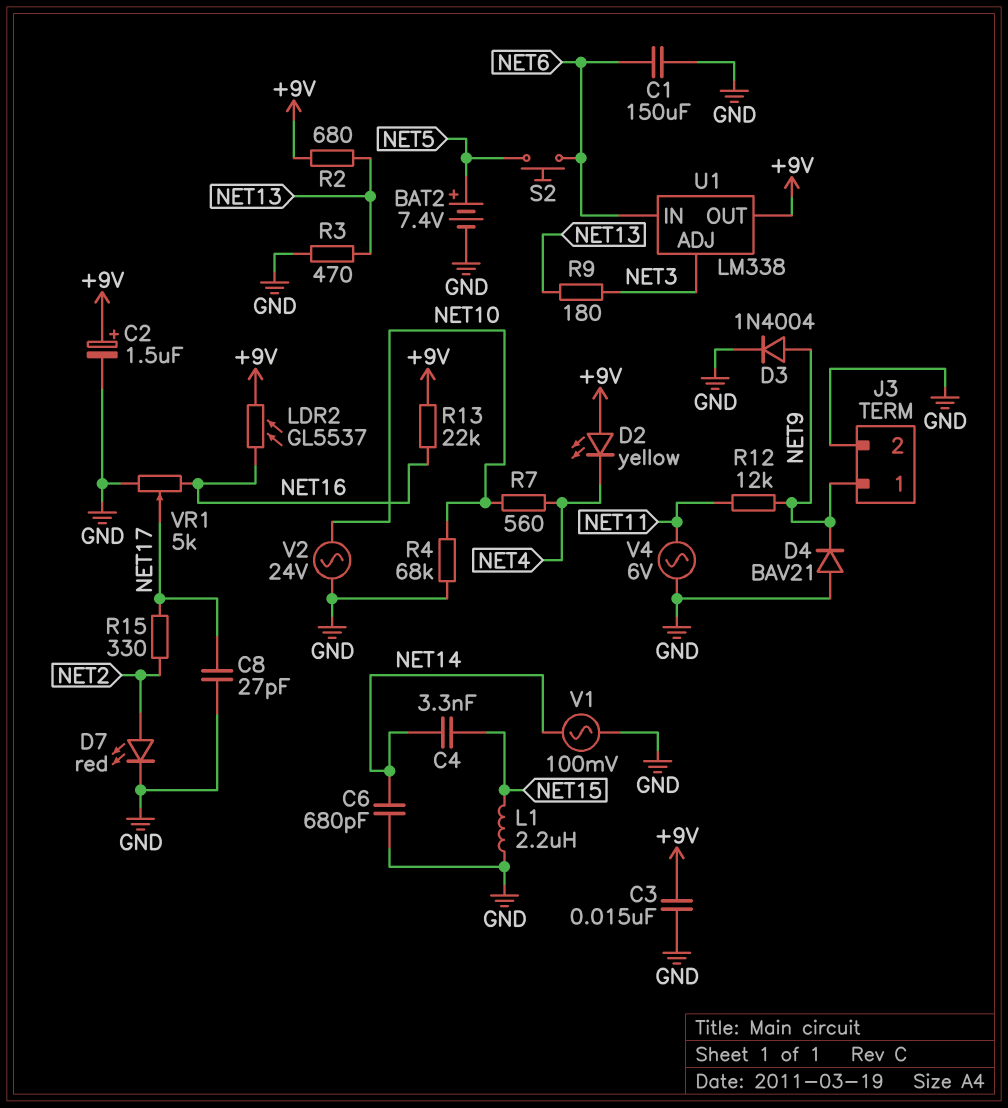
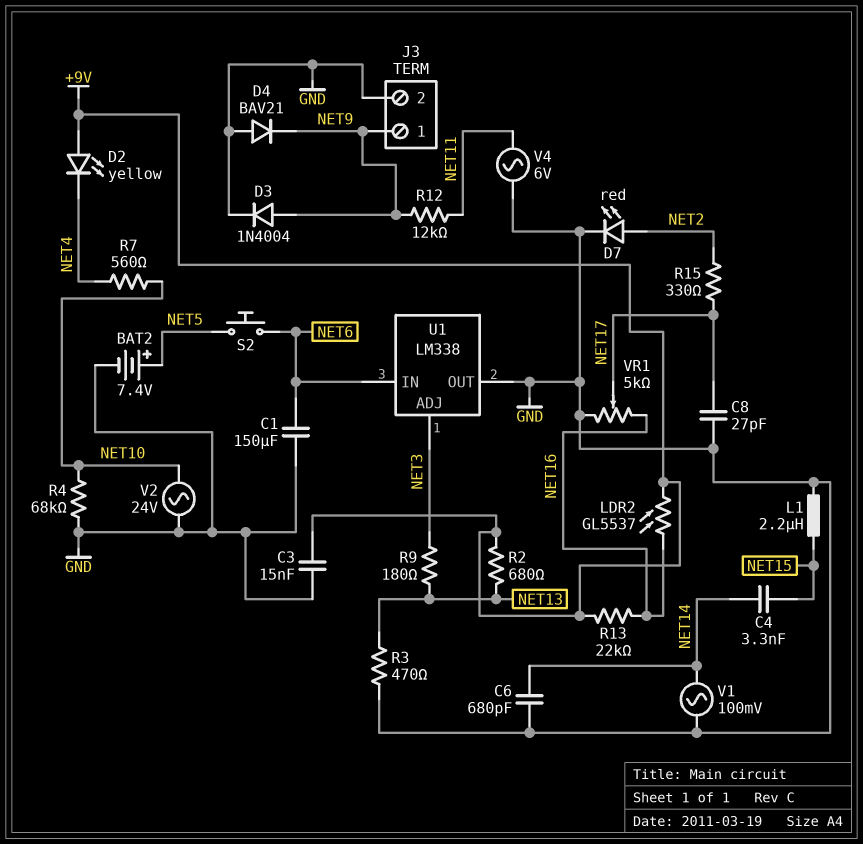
C2: 1.5uF (plus +9V, minus GND) -> none
U1 pin OUT: +9V -> GND

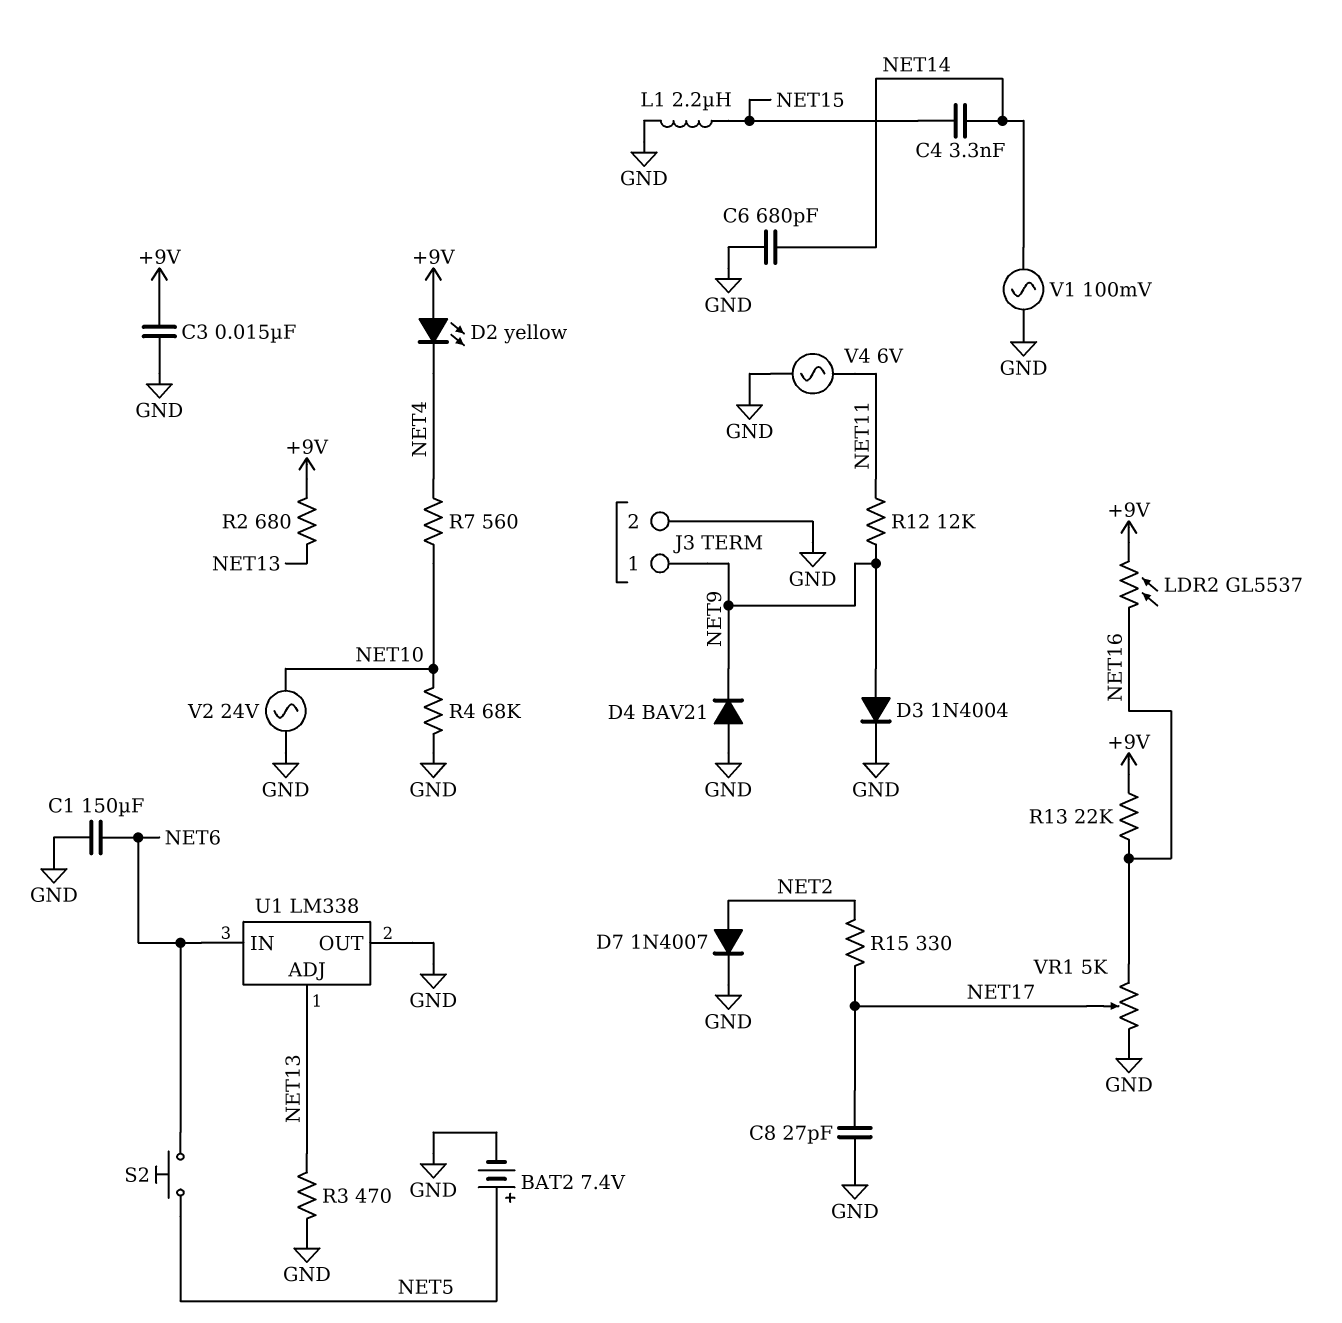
D7: LED red (A NET2, K GND) -> diode 1N4007 (A NET2, K GND)
R9: 180 (NET3, NET13) -> none
U1 pin ADJ: NET3 -> NET13

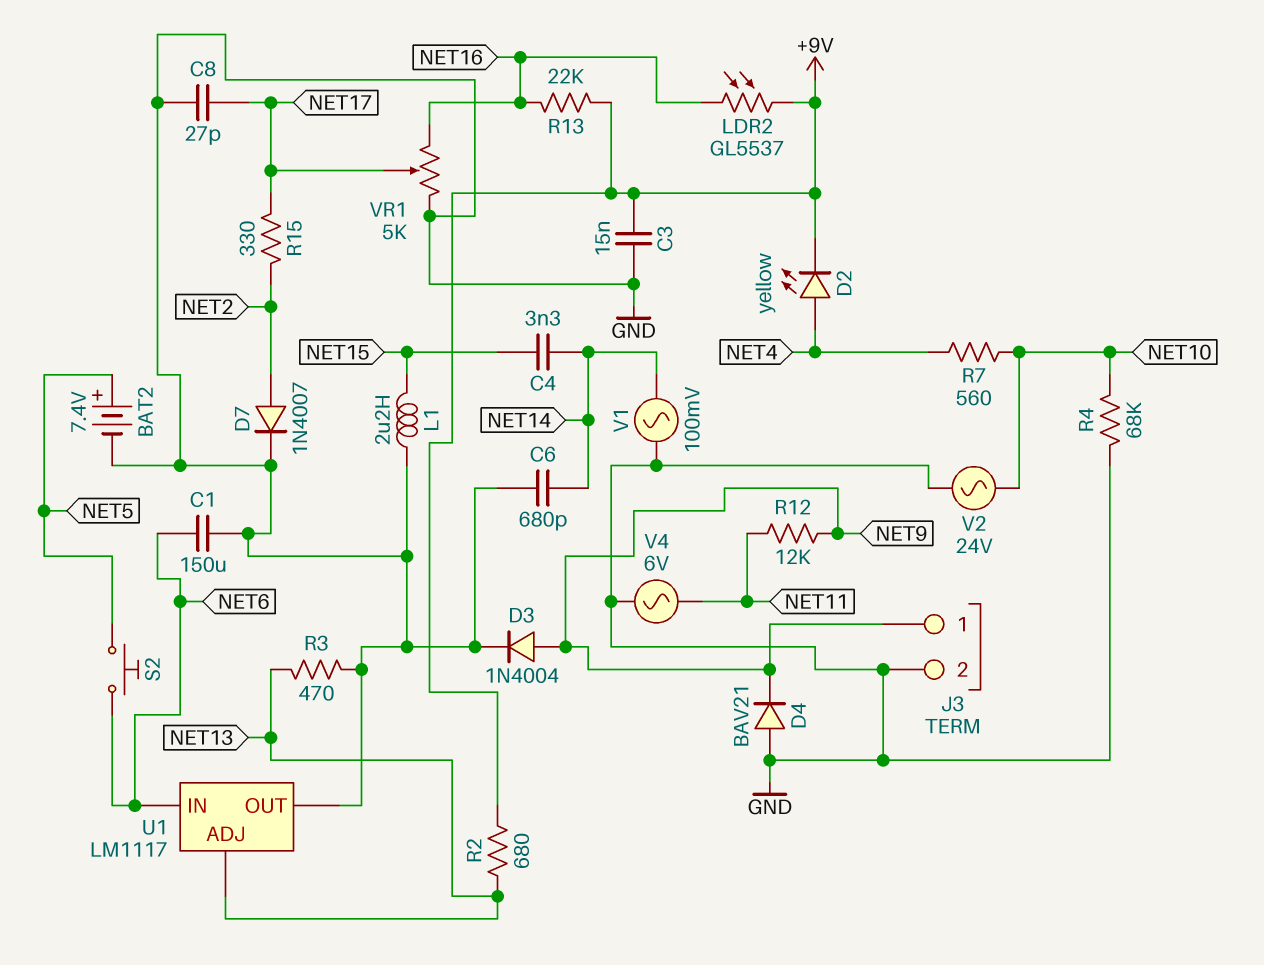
D2: LED yellow (A +9V, K NET4) -> LED yellow (A NET4, K +9V)
U1: LM338 -> LM1117

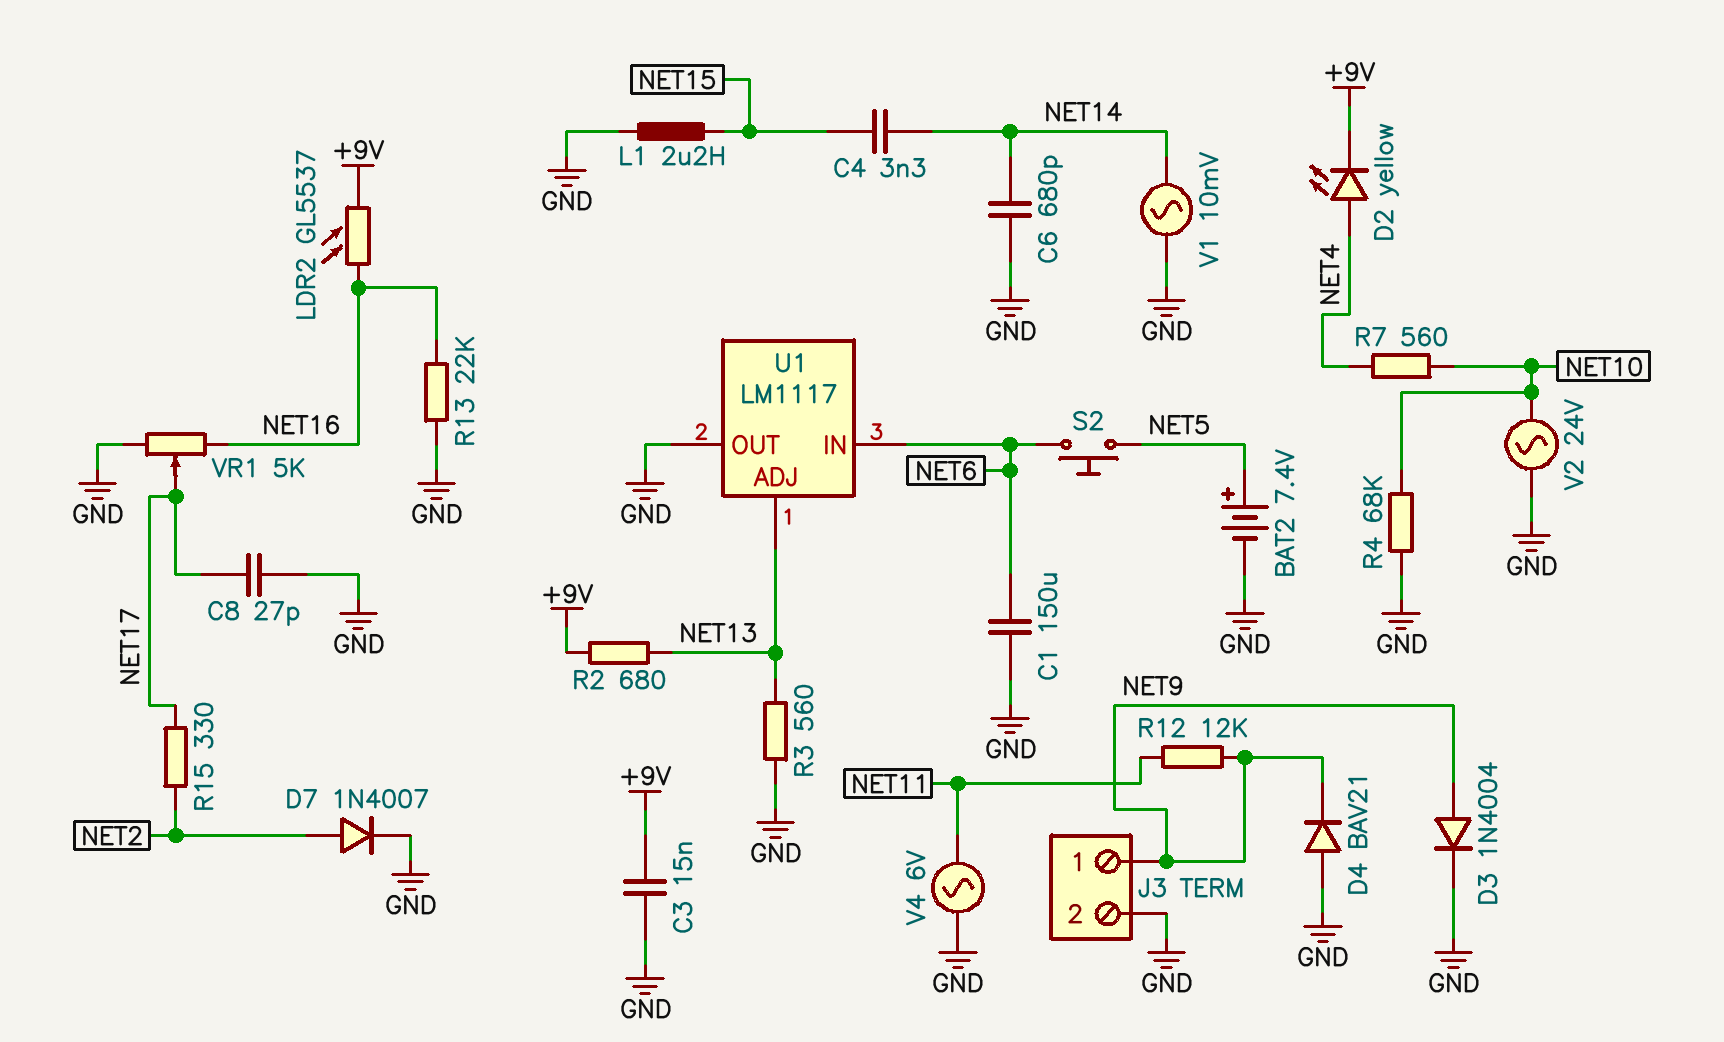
R3: 470 (GND, NET13) -> 560 (GND, NET13)
R13: 22k (+9V, NET16) -> 22k (GND, NET16)
V1: AC 100mV (GND, NET14) -> AC 10mV (GND, NET14)

